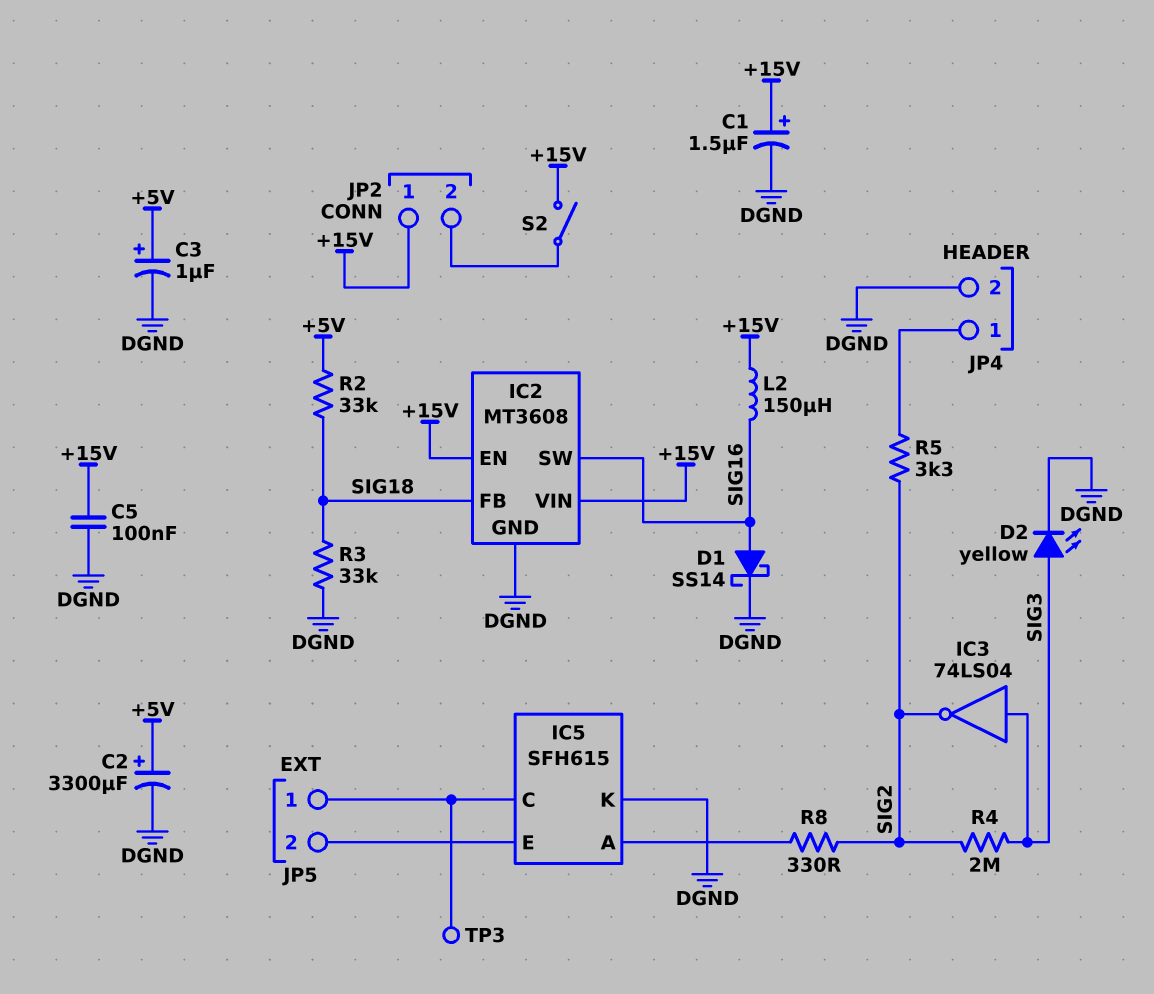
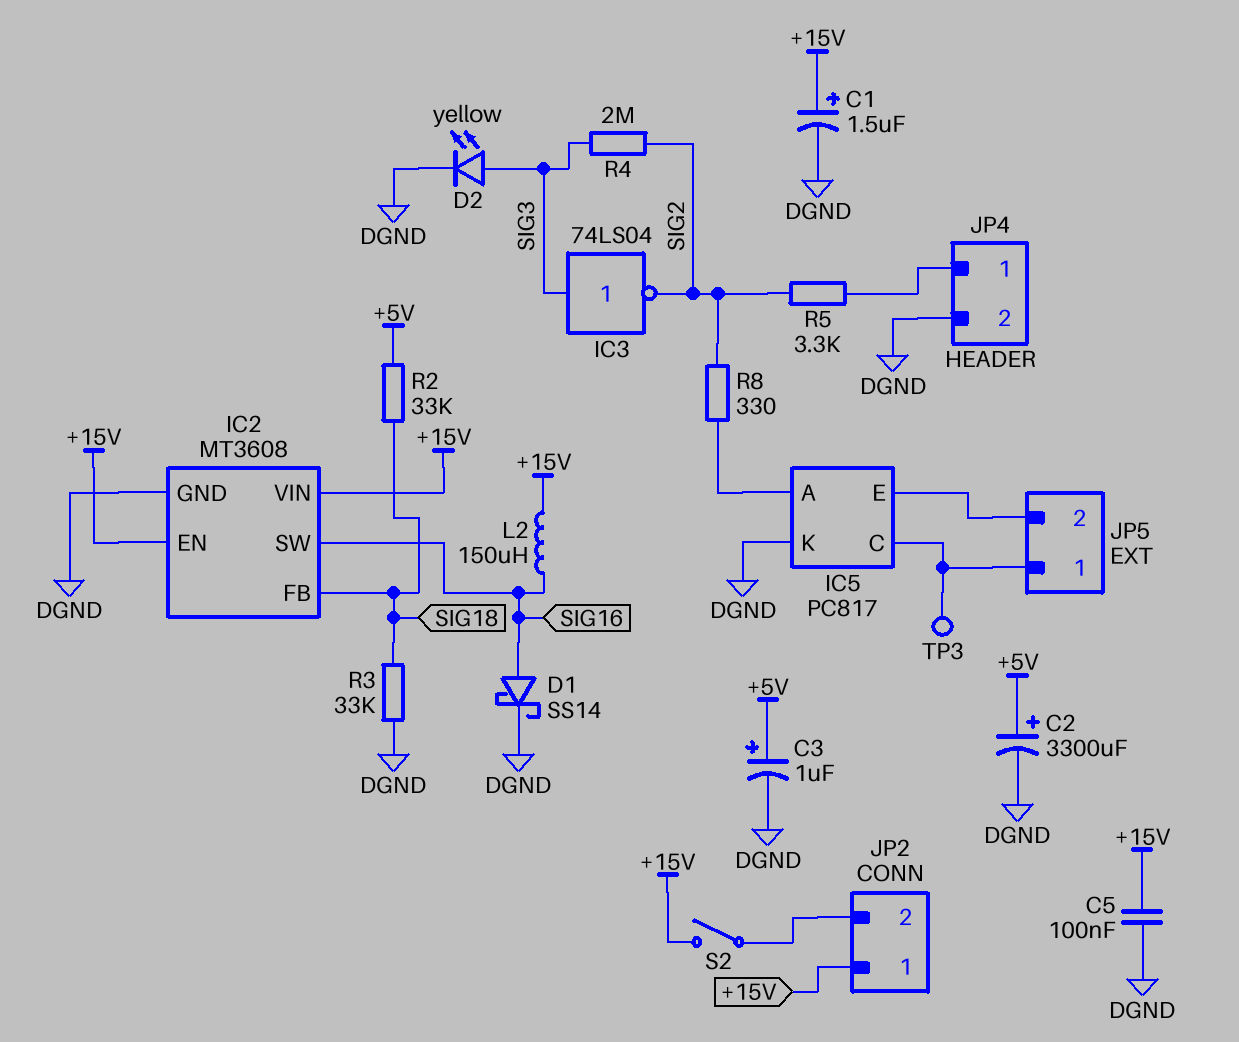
IC5: SFH615 -> PC817

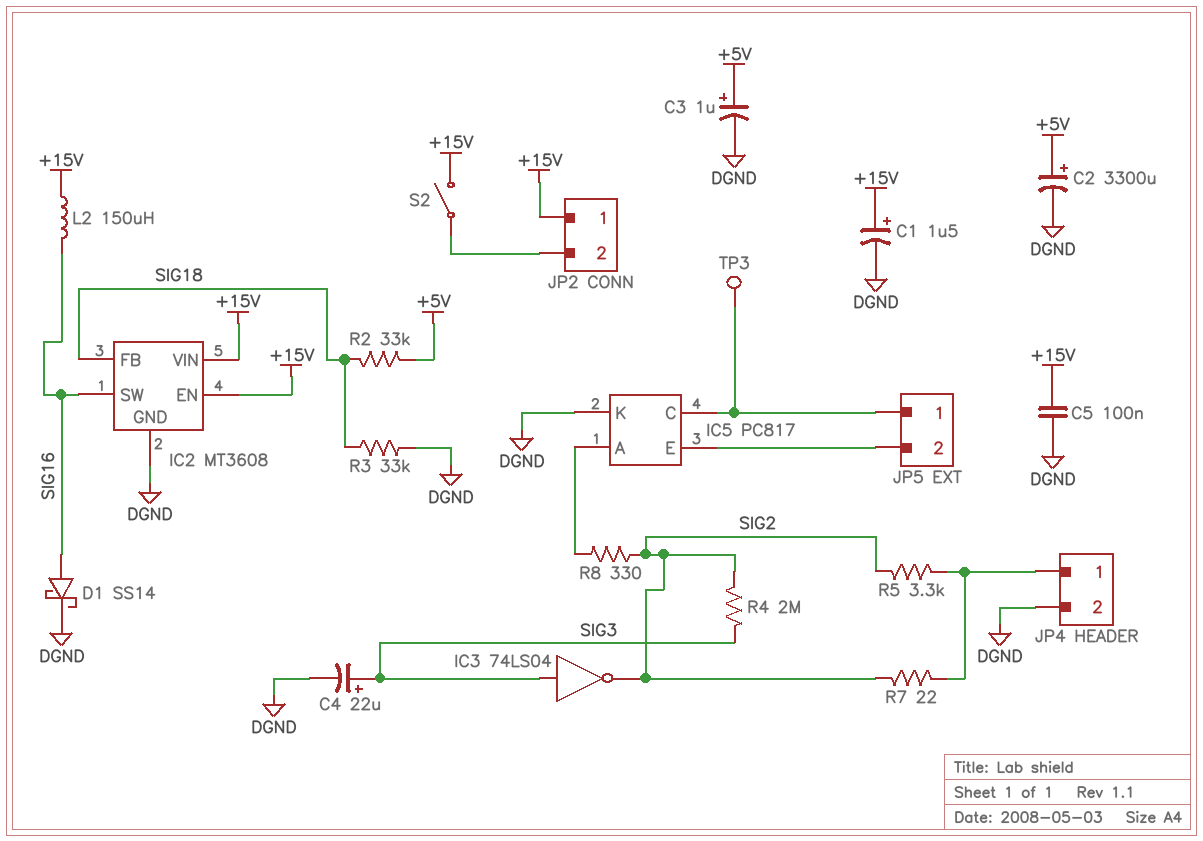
C4: none -> 22uF (plus SIG3, minus DGND)
D2: LED yellow (A SIG3, K DGND) -> none
R7: none -> 22 (JP4/1, SIG2)

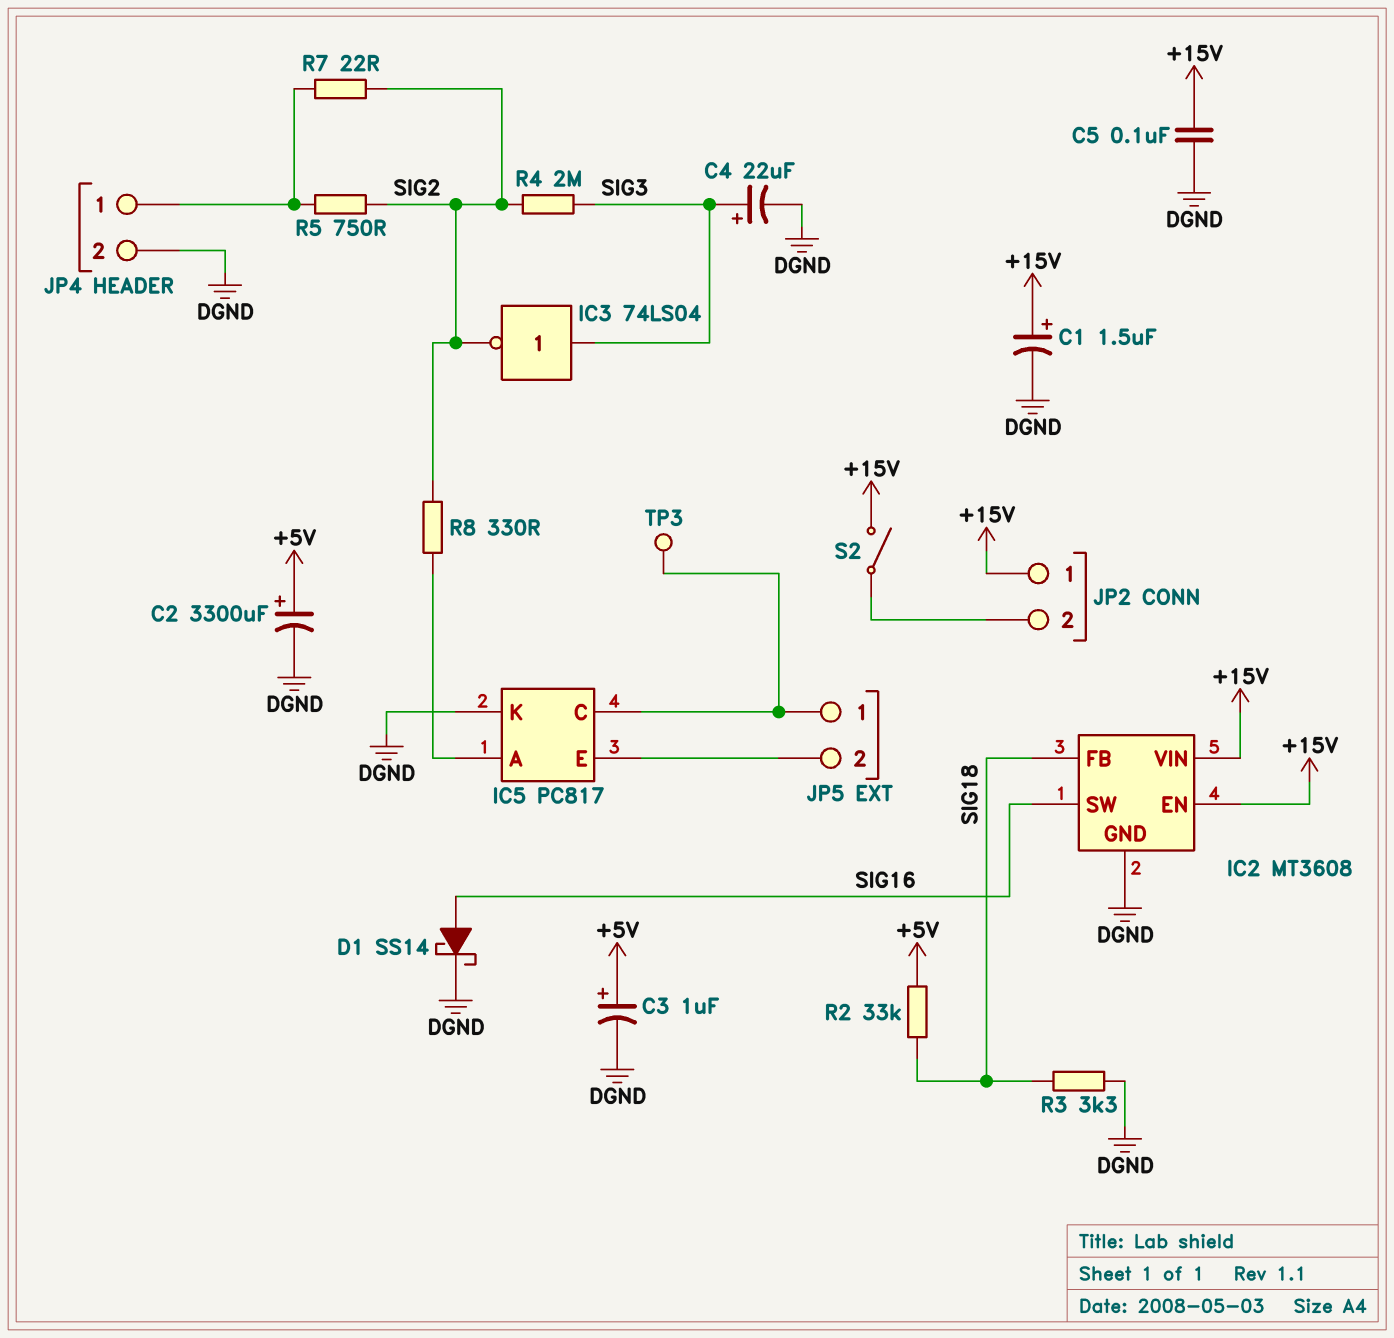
L2: 150uH (+15V, SIG16) -> none
R3: 33k (DGND, SIG18) -> 3.3k (DGND, SIG18)
R5: 3.3k (JP4/1, SIG2) -> 750 (JP4/1, SIG2)

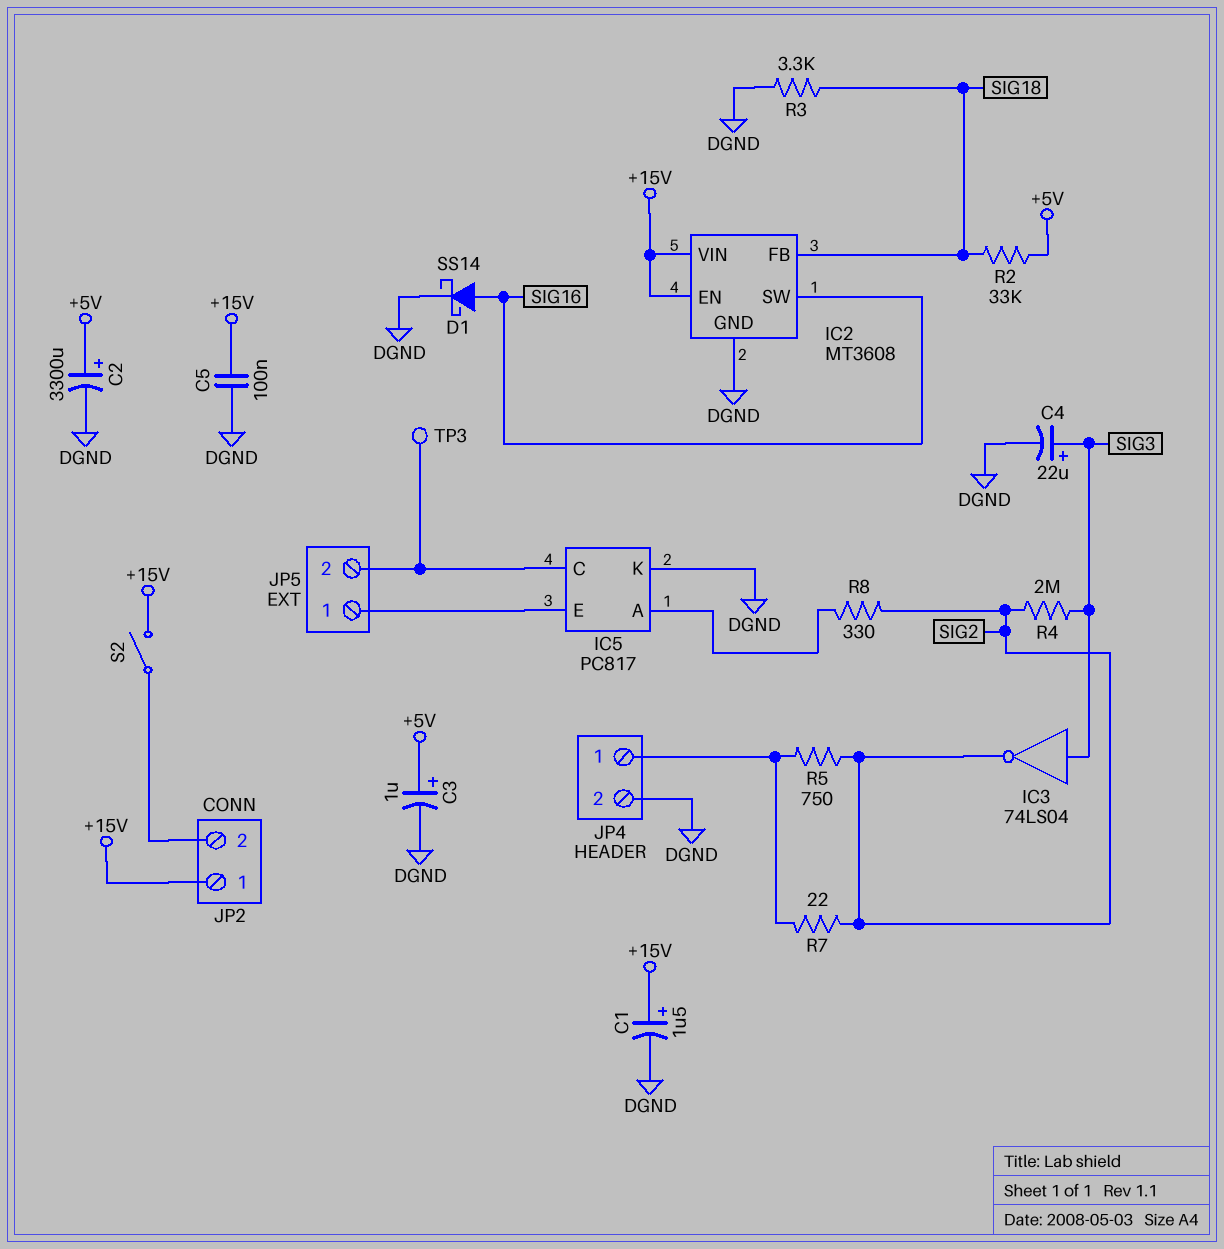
JP5 pin 1: IC5/C -> IC5/E
JP5 pin 2: IC5/E -> IC5/C

